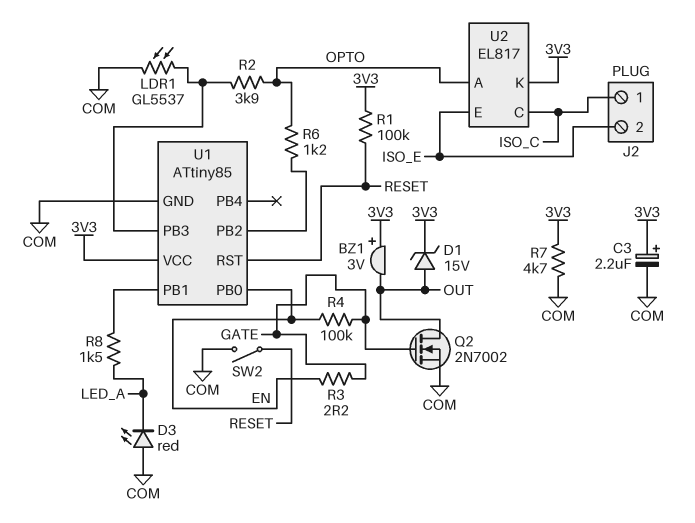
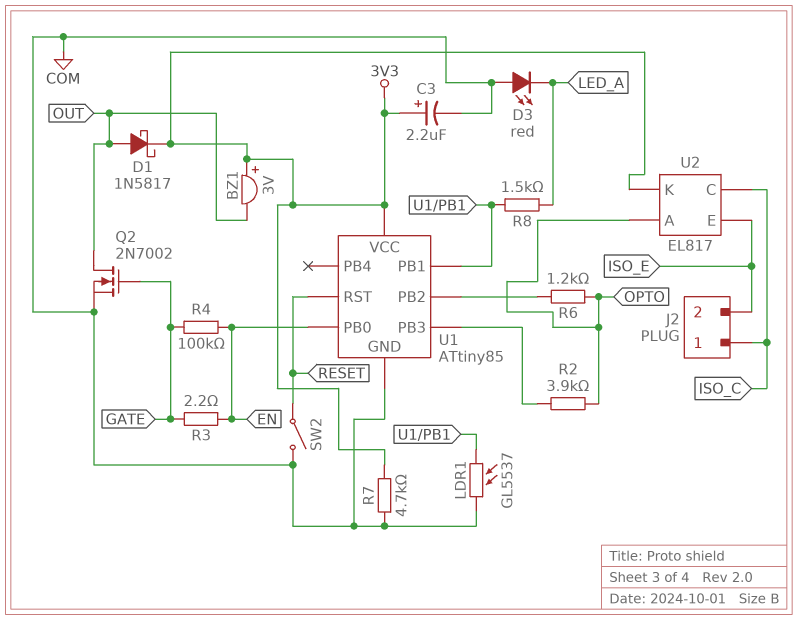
D1: zener 15V (A OUT, K 3V3) -> schottky 1N5817 (A OUT, K 3V3)
LDR1: GL5537 (COM, U1/PB3) -> GL5537 (COM, U1/PB1)
R1: 100k (3V3, RESET) -> none

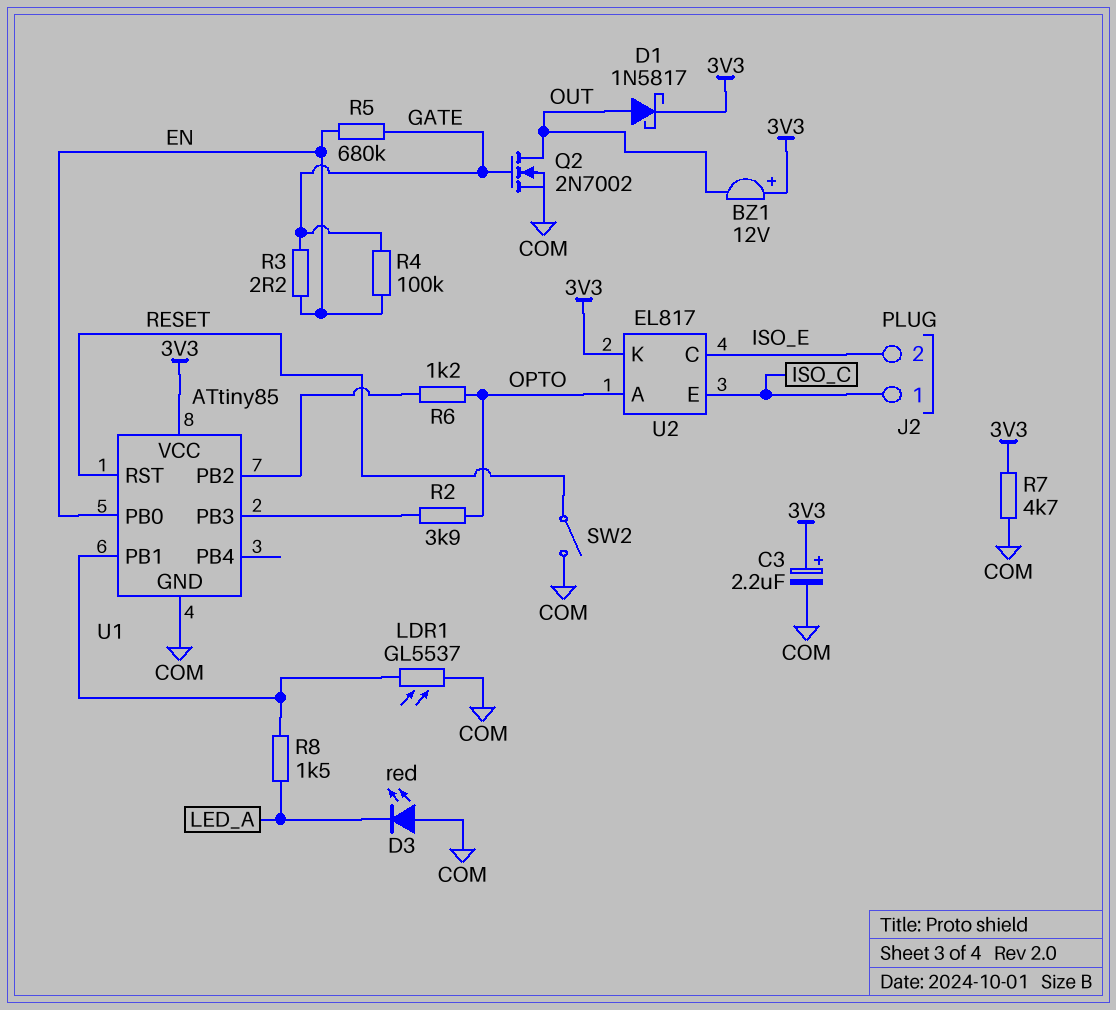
BZ1: buzzer 3V (plus 3V3, minus OUT) -> buzzer 12V (plus 3V3, minus OUT)
R5: none -> 680k (EN, GATE)
U2 pin C: ISO_C -> ISO_E
U2 pin E: ISO_E -> ISO_C

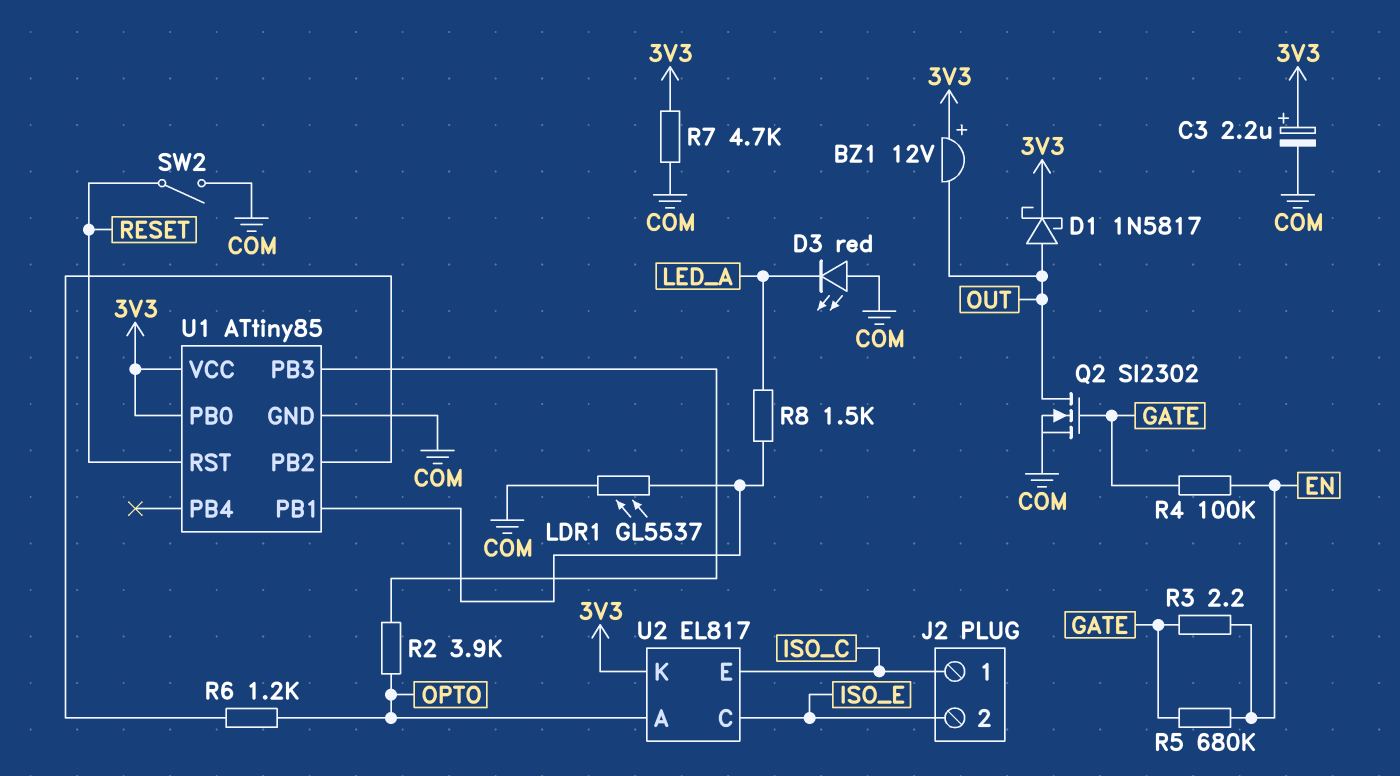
Q2: NMOS 2N7002 (G GATE, D OUT, S COM) -> NMOS SI2302 (G GATE, D OUT, S COM)
U1 pin PB0: EN -> 3V3

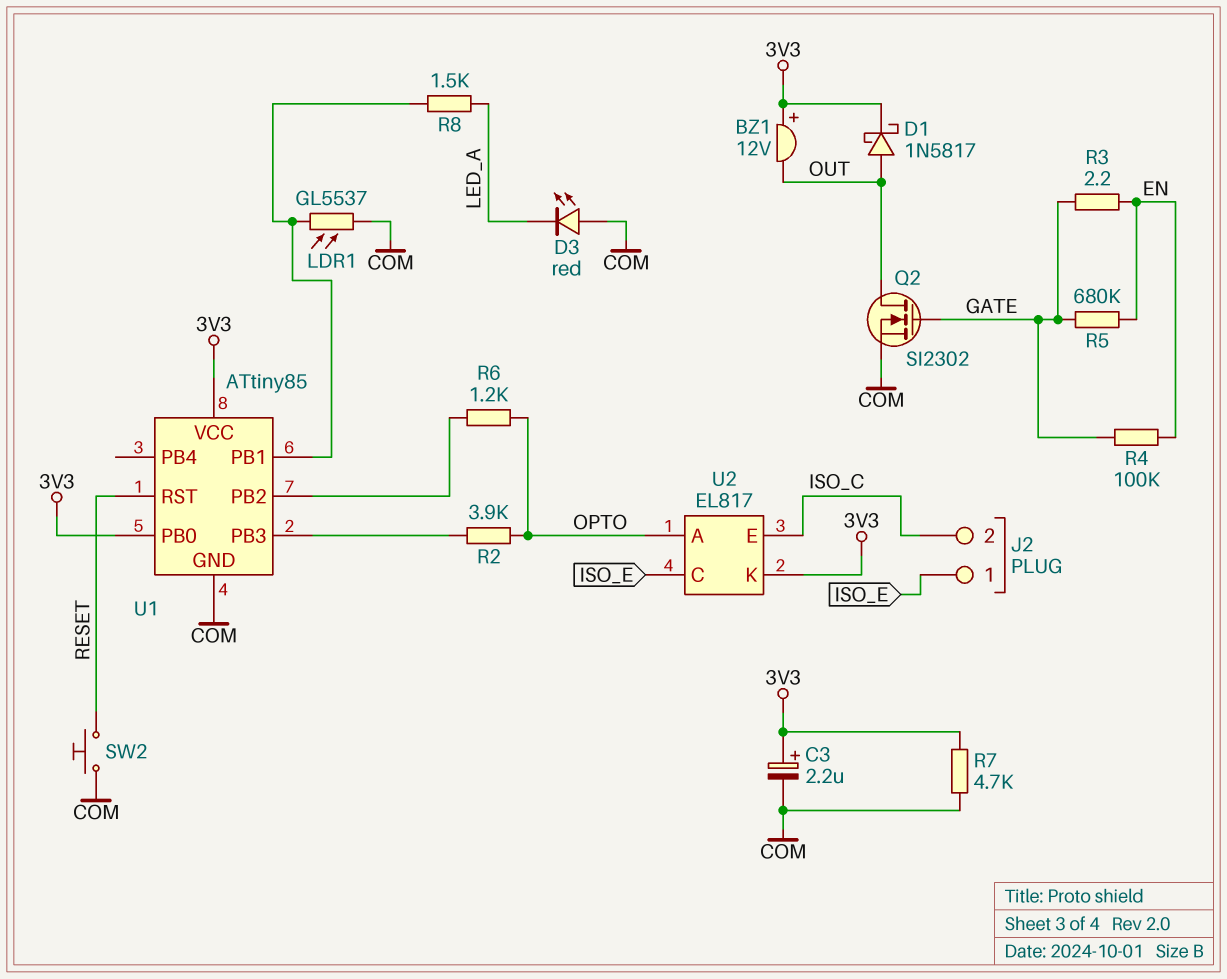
J2 pin 1: ISO_C -> ISO_E
J2 pin 2: ISO_E -> ISO_C
SW2: switch (COM, RESET) -> button (COM, RESET)

